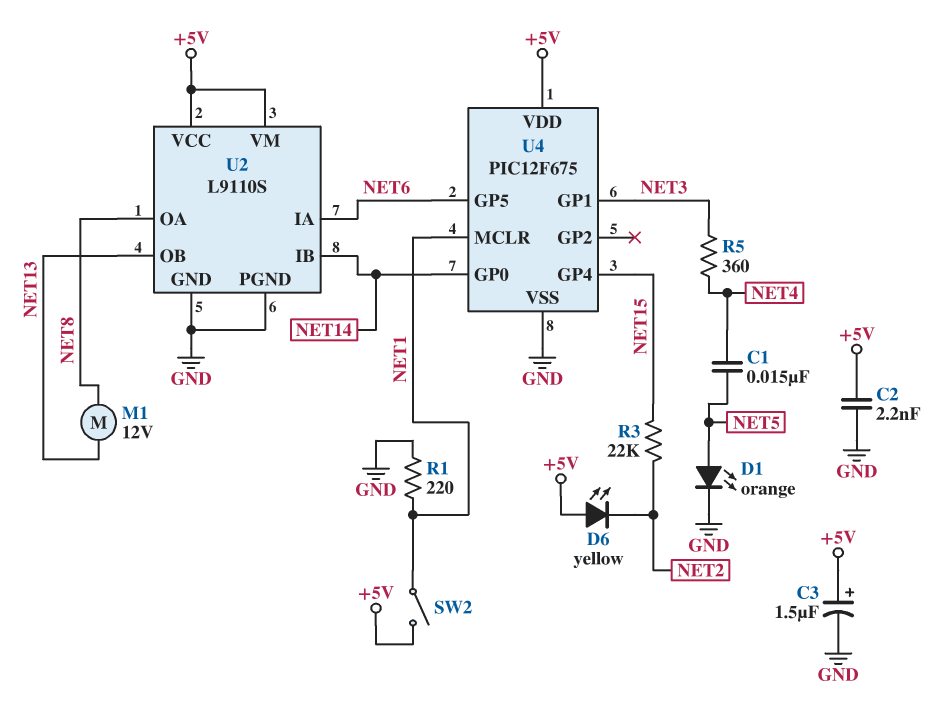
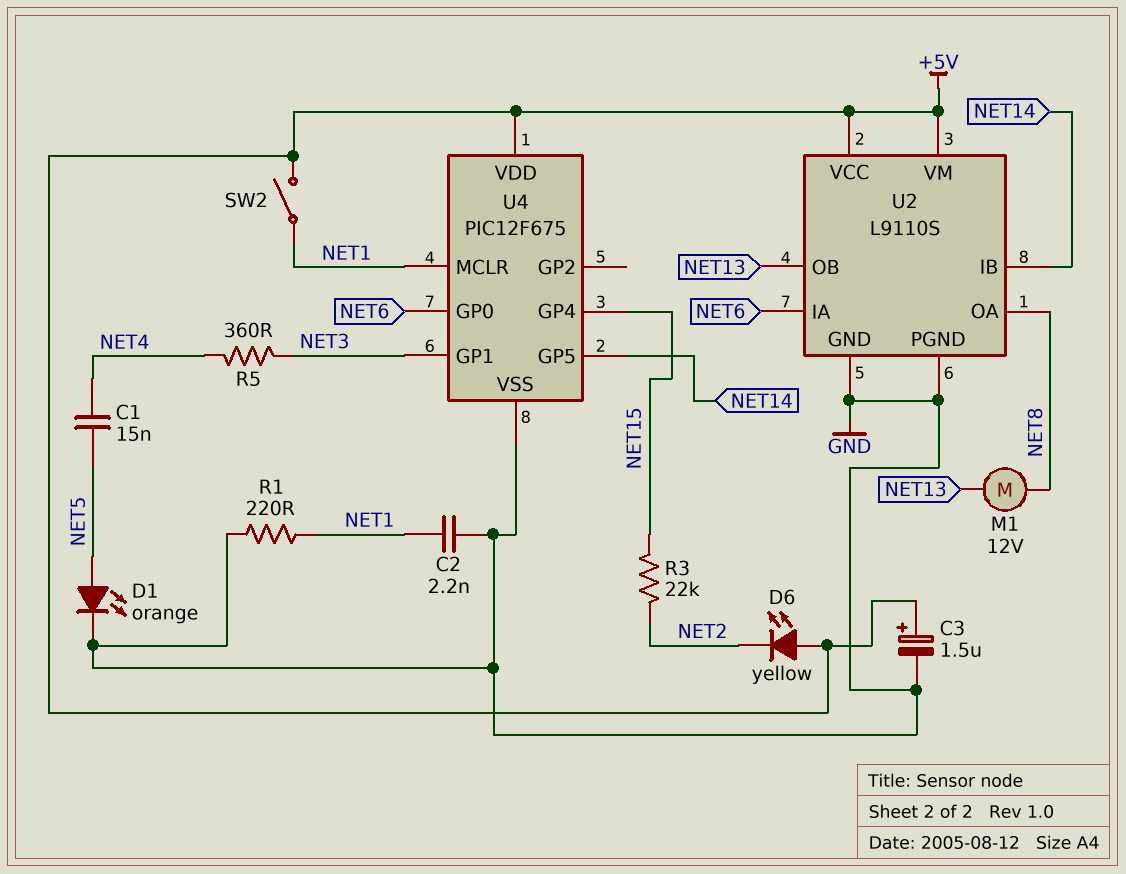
C2: 2.2nF (+5V, GND) -> 2.2nF (GND, NET1)
U4 pin GP0: NET14 -> NET6
U4 pin GP5: NET6 -> NET14

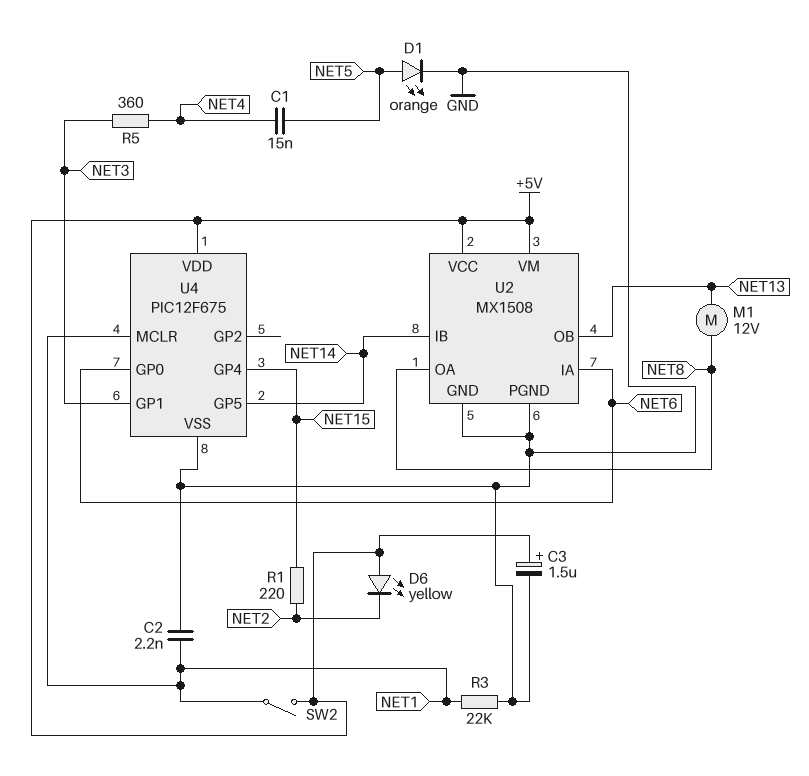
R1: 220 (GND, NET1) -> 220 (NET2, NET15)
R3: 22k (NET2, NET15) -> 22k (GND, NET1)
U2: L9110S -> MX1508

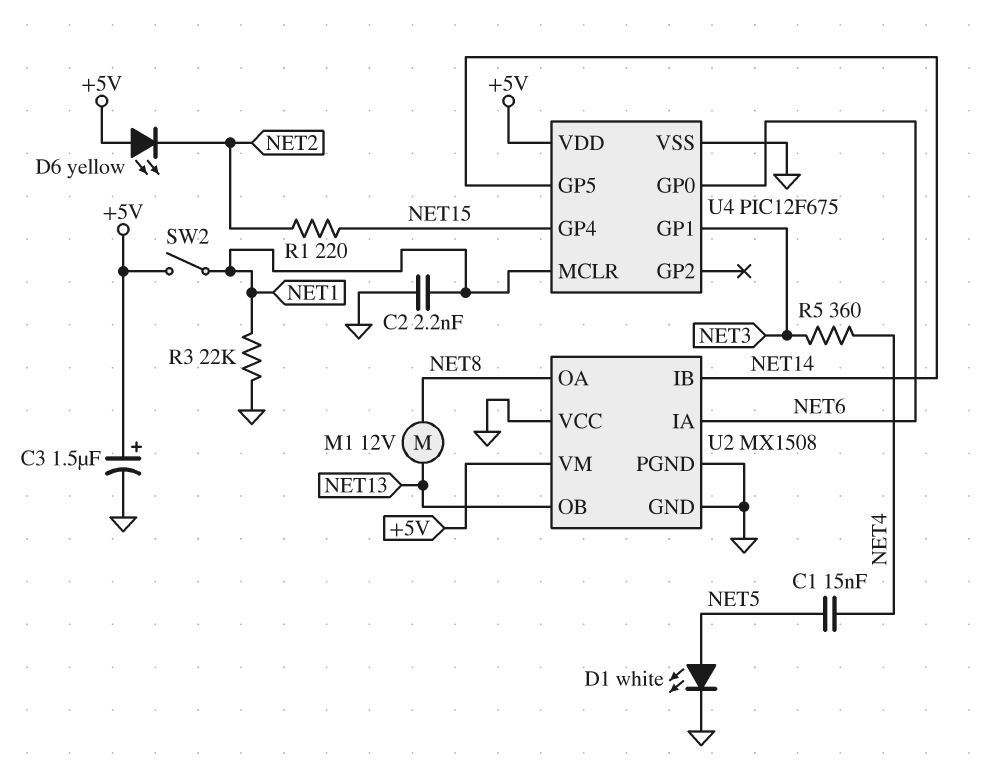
D1: LED orange (A NET5, K GND) -> LED white (A NET5, K GND)
U2 pin VCC: +5V -> GND

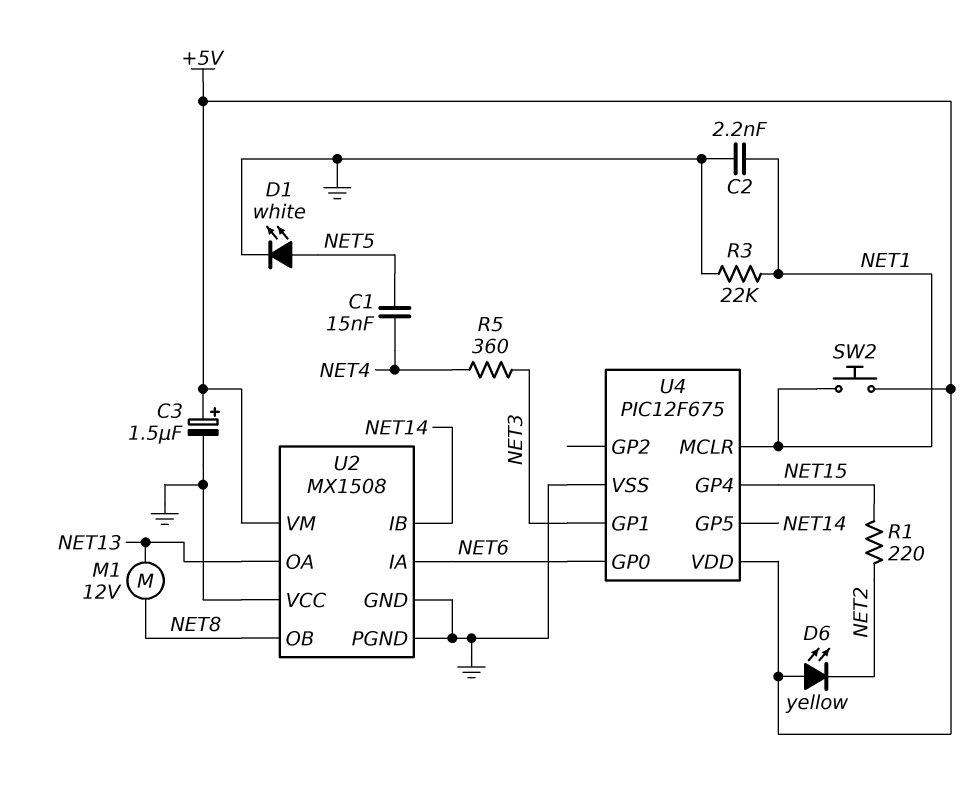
SW2: switch (+5V, NET1) -> button (+5V, NET1)
U2 pin OA: NET8 -> NET13
U2 pin OB: NET13 -> NET8

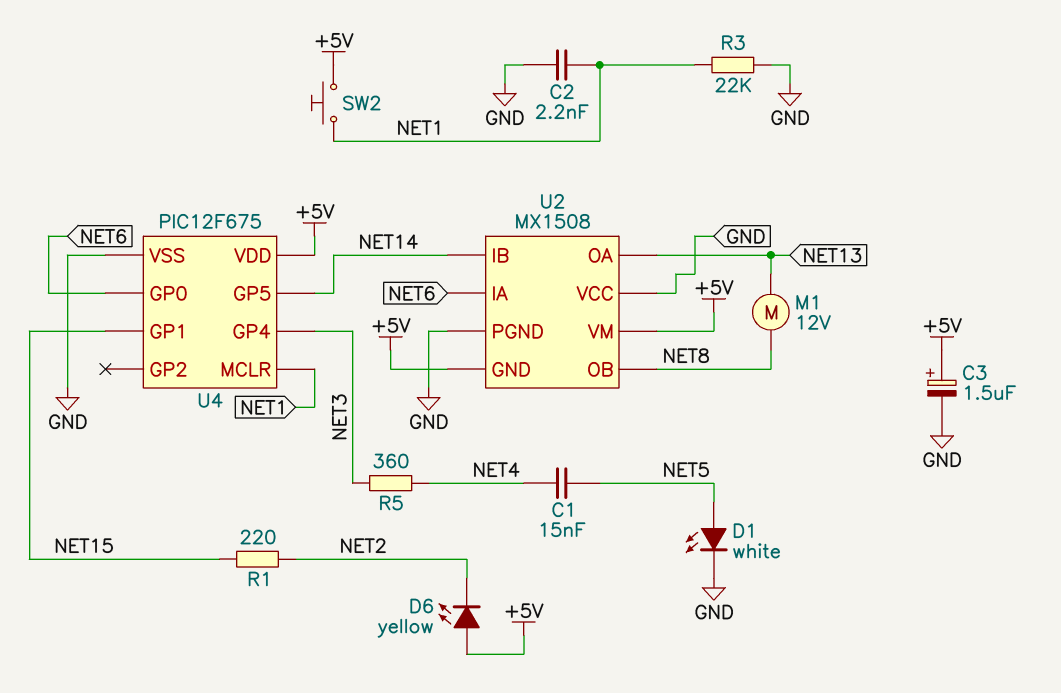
U2 pin GND: GND -> +5V
U4 pin GP1: NET3 -> NET15
U4 pin GP4: NET15 -> NET3

